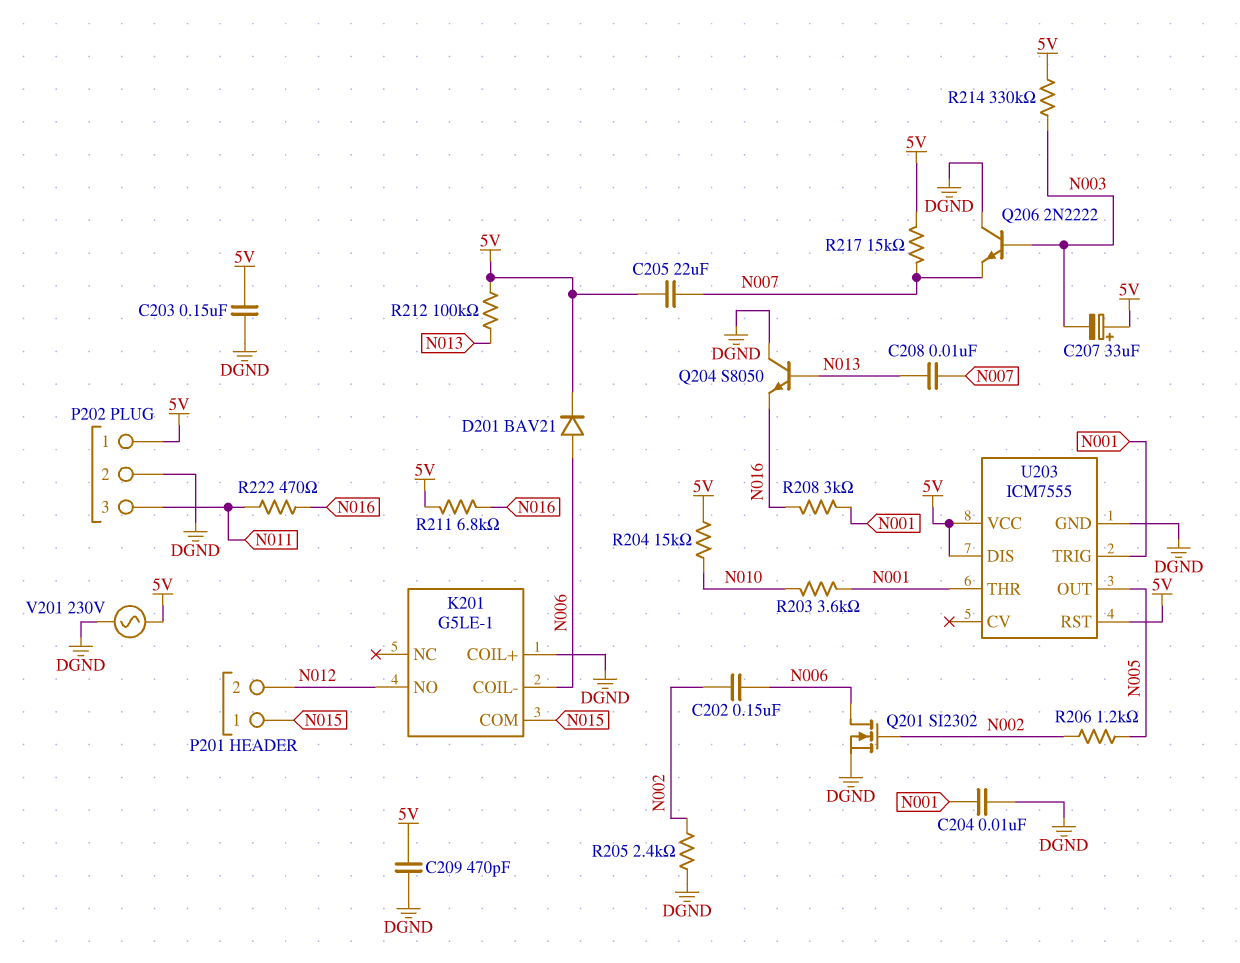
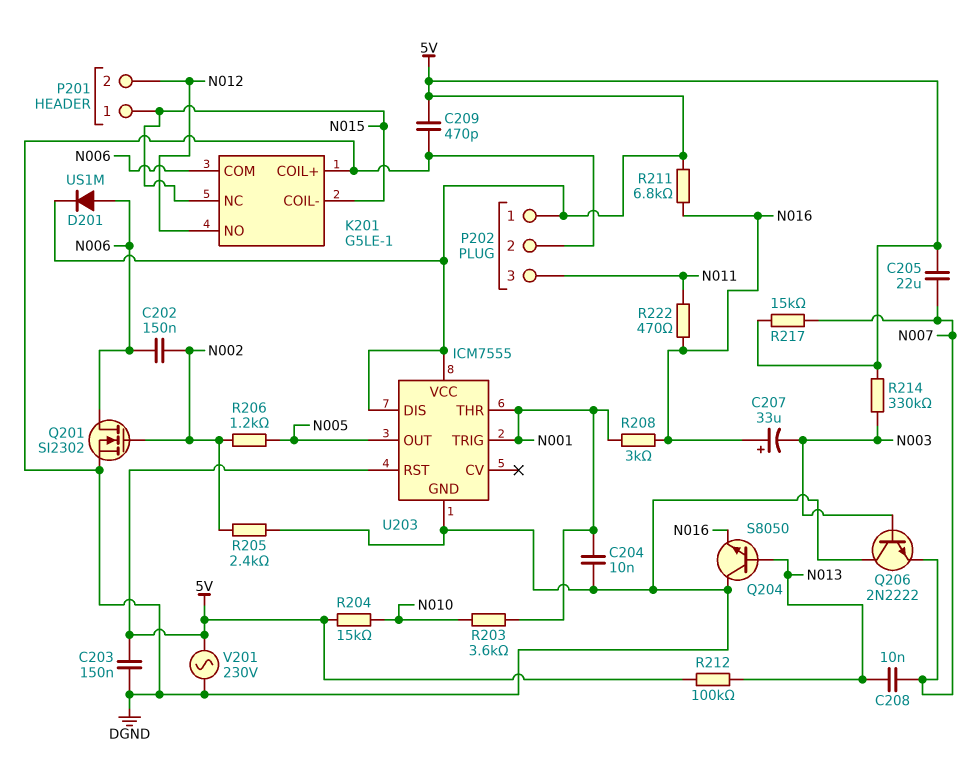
C207: 33uF (plus 5V, minus N003) -> 33uF (plus N016, minus N003)
D201: diode BAV21 (A N006, K 5V) -> diode US1M (A N006, K 5V)
K201 pin COIL-: N006 -> N015
K201 pin COM: N015 -> N006
K201 pin NC: none -> N015

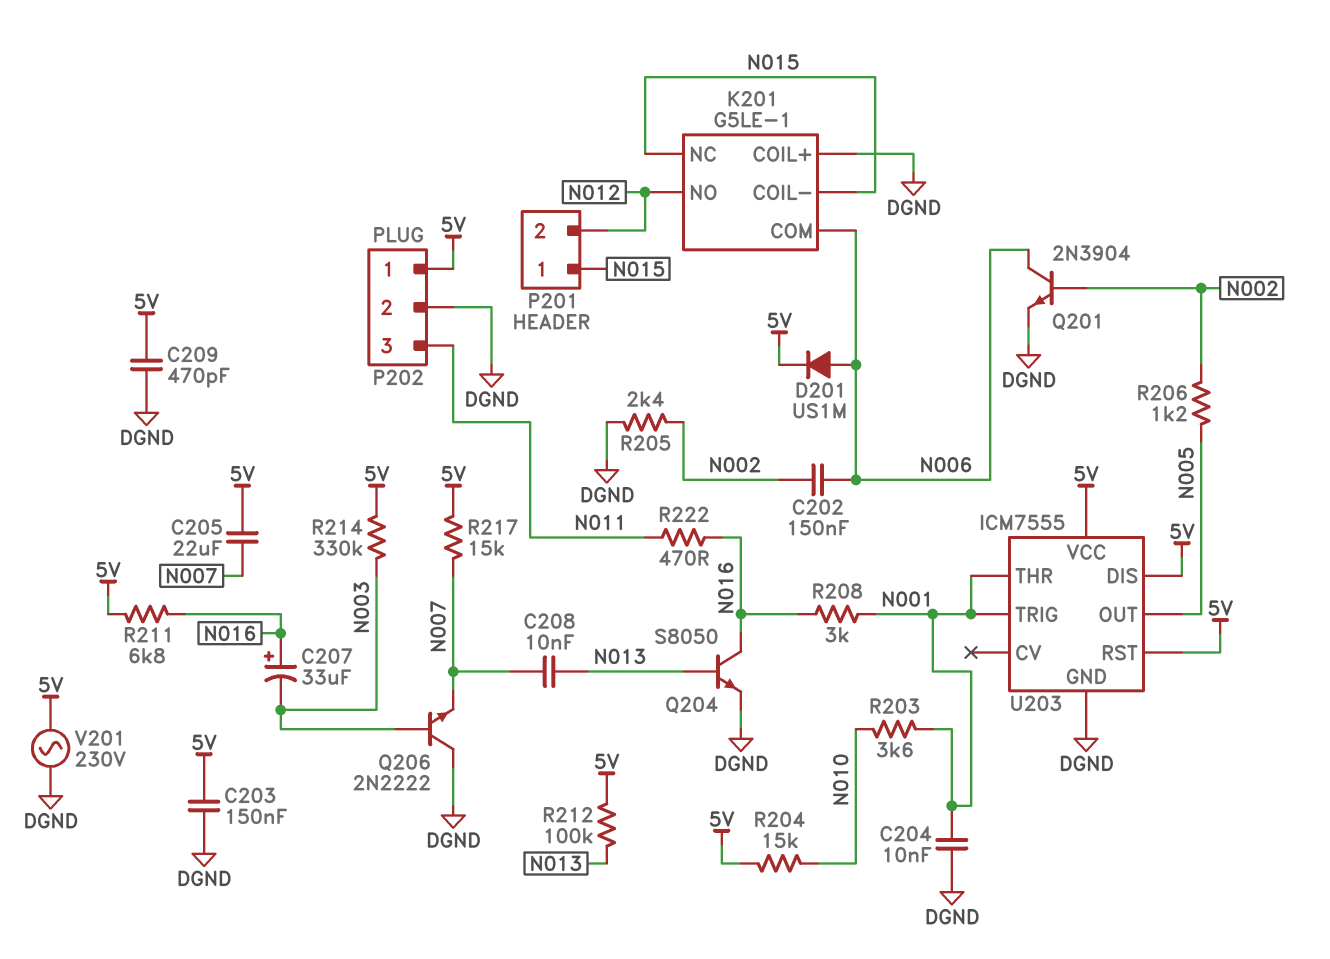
Q201: NMOS SI2302 (G N002, D N006, S DGND) -> NPN 2N3904 (B N002, C N006, E DGND)
Q204: NPN S8050 (B N013, C DGND, E N016) -> NPN S8050 (B N013, C N016, E DGND)

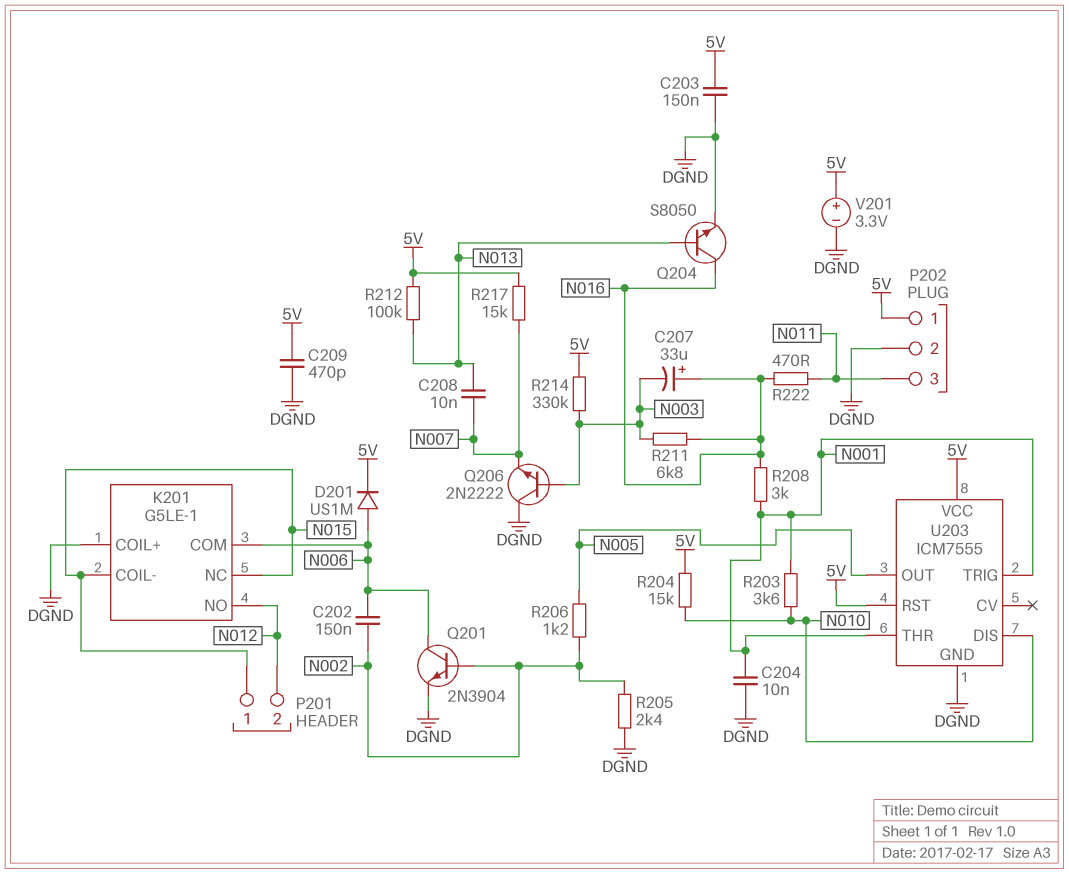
C205: 22uF (5V, N007) -> none
R211: 6.8k (5V, N016) -> 6.8k (N003, N016)
U203 pin DIS: 5V -> N010
V201: AC 230V (5V, DGND) -> 3.3V (plus 5V, minus DGND)

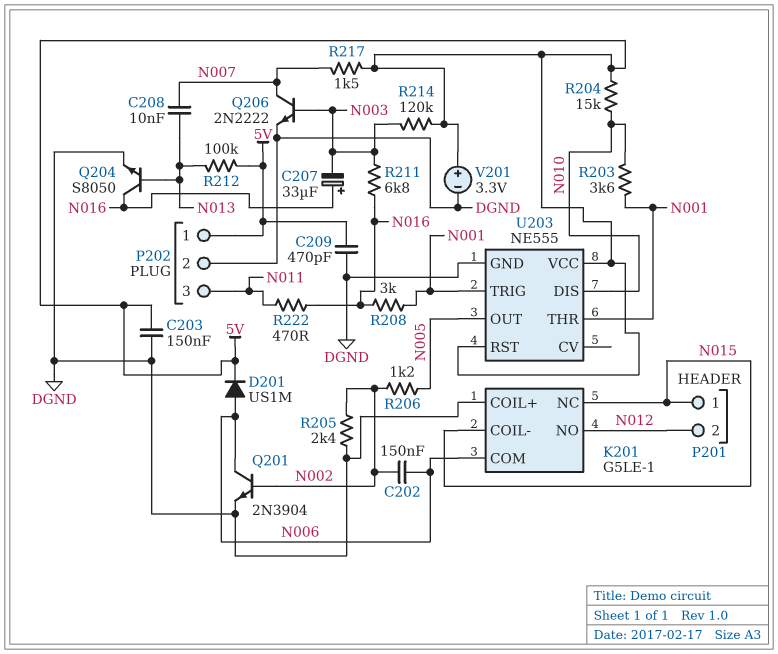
C204: 10nF (DGND, N001) -> none
Q206: NPN 2N2222 (B N003, C DGND, E N007) -> NPN 2N2222 (B N003, C N007, E DGND)
R214: 330k (5V, N003) -> 120k (5V, N003)
R217: 15k (5V, N007) -> 1.5k (5V, N007)
U203: ICM7555 -> NE555

